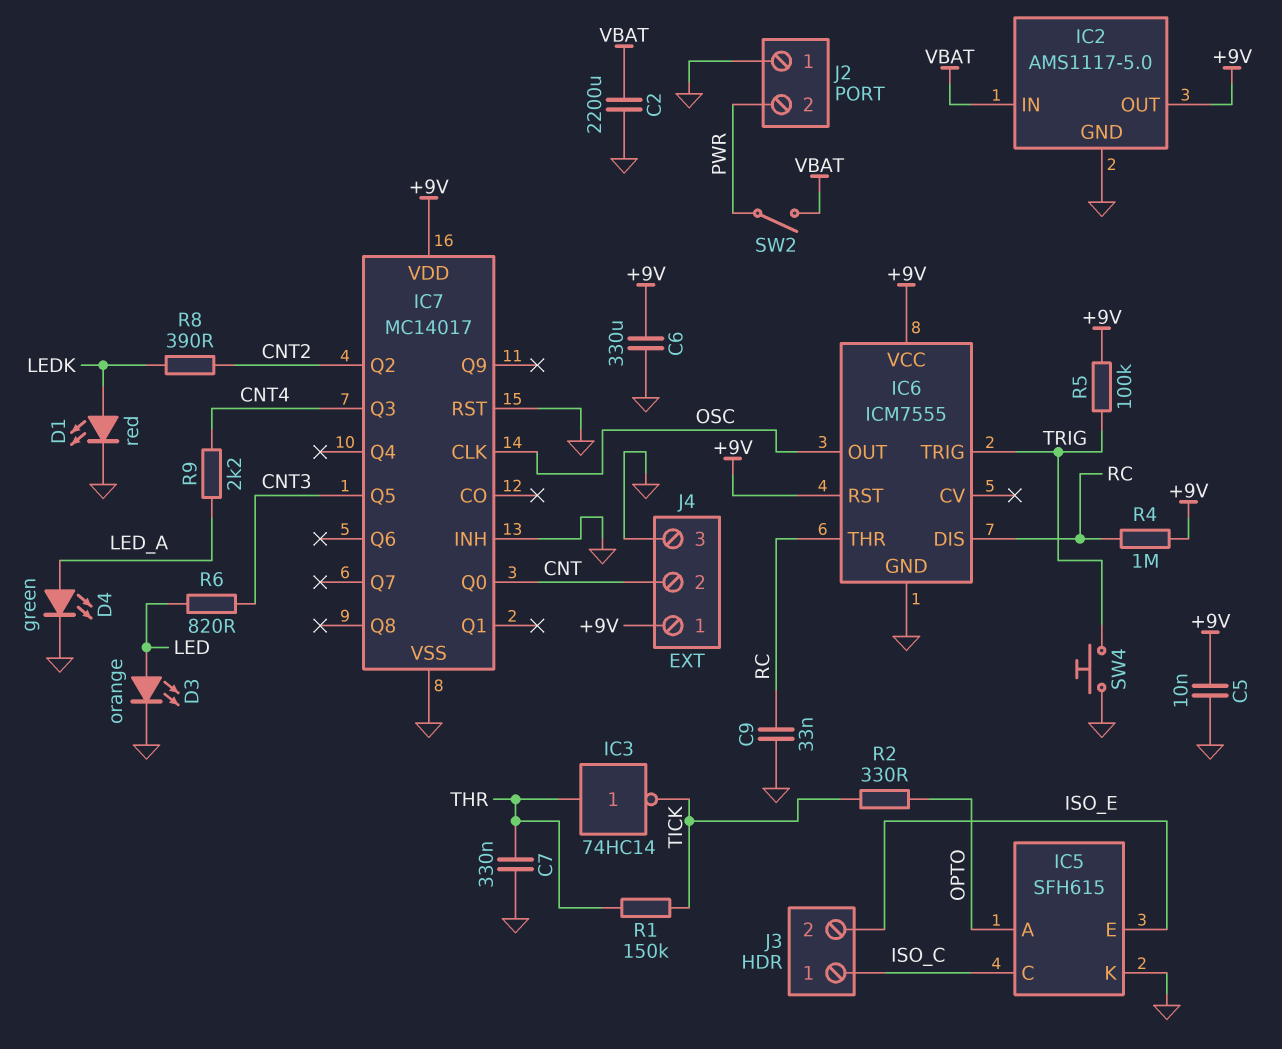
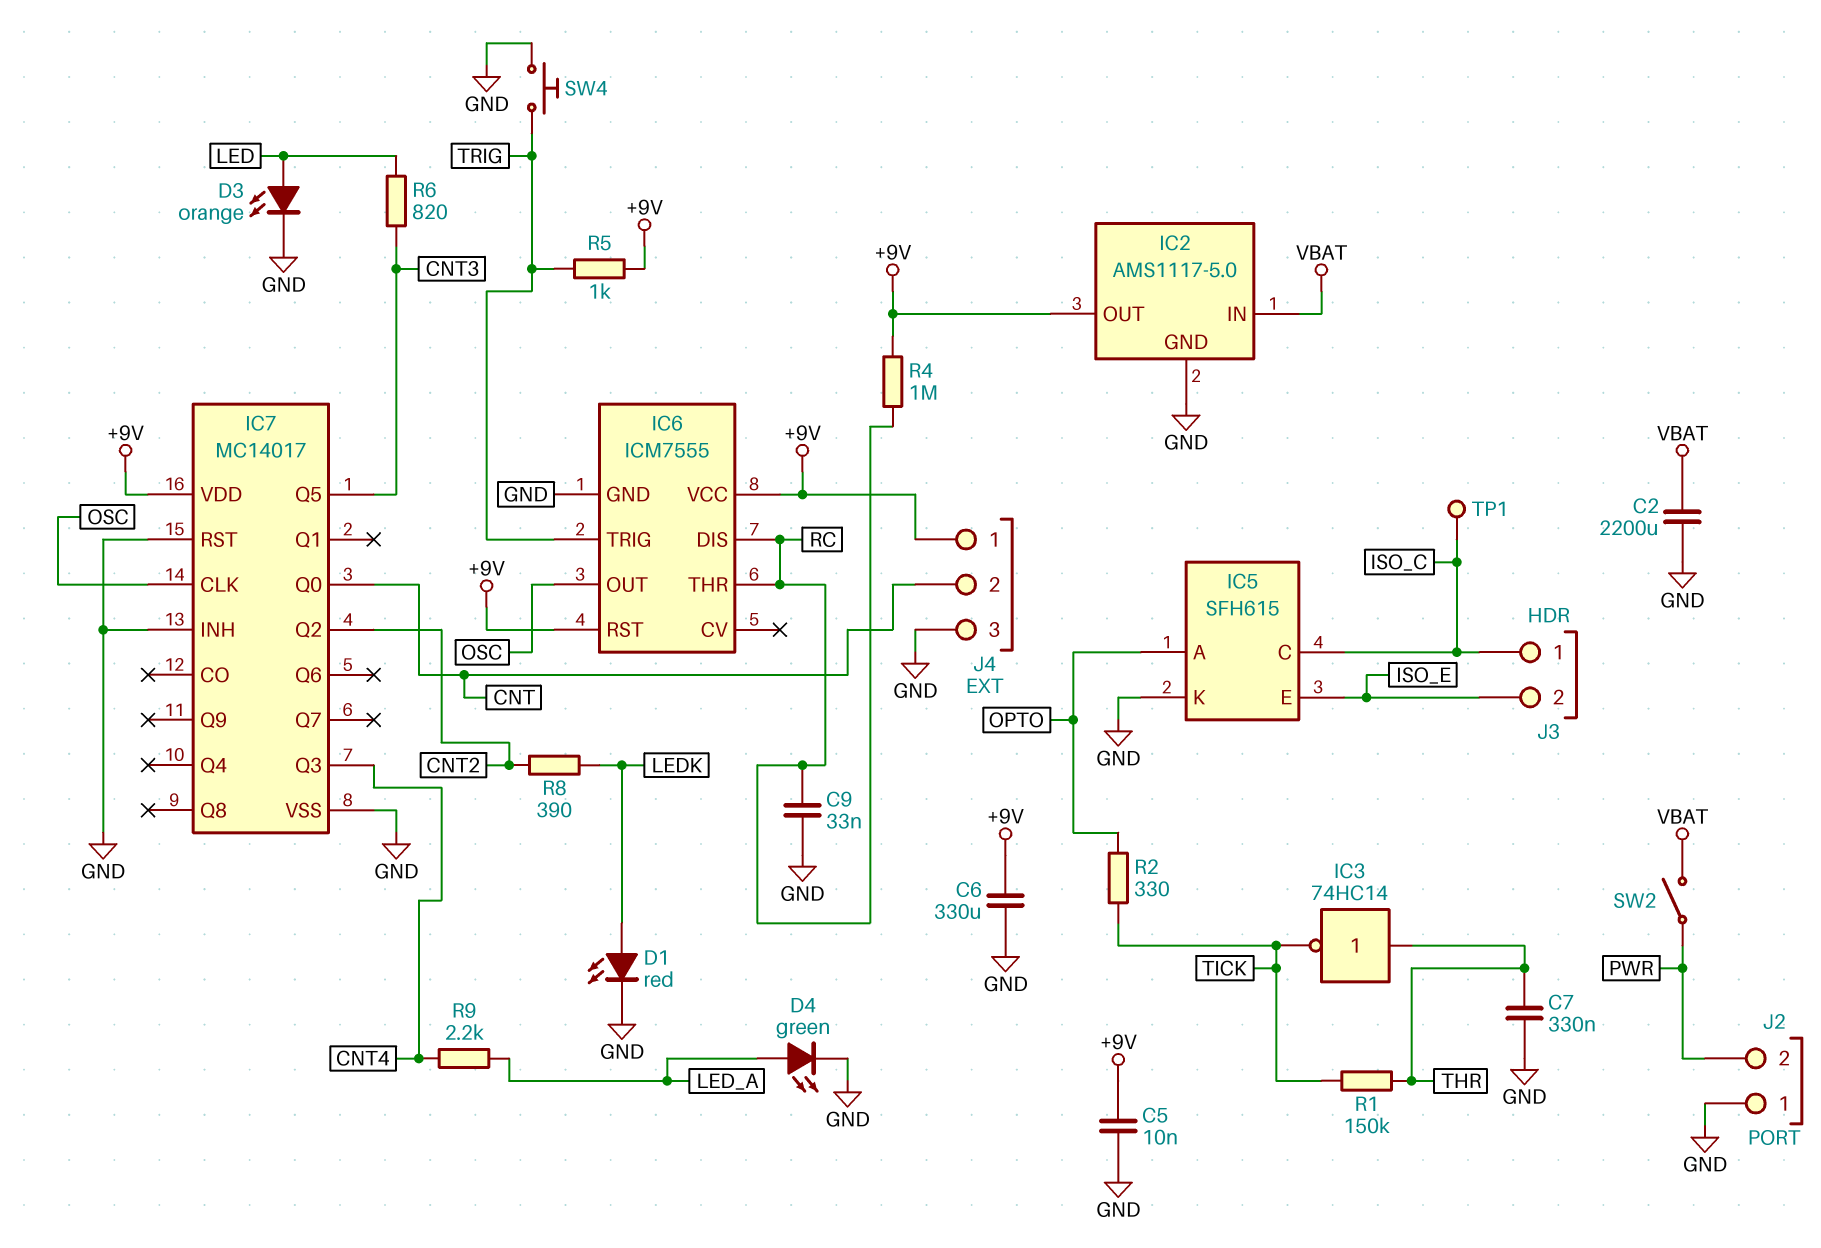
R5: 100k (+9V, TRIG) -> 1k (+9V, TRIG)
TP1: none -> test point (ISO_C)

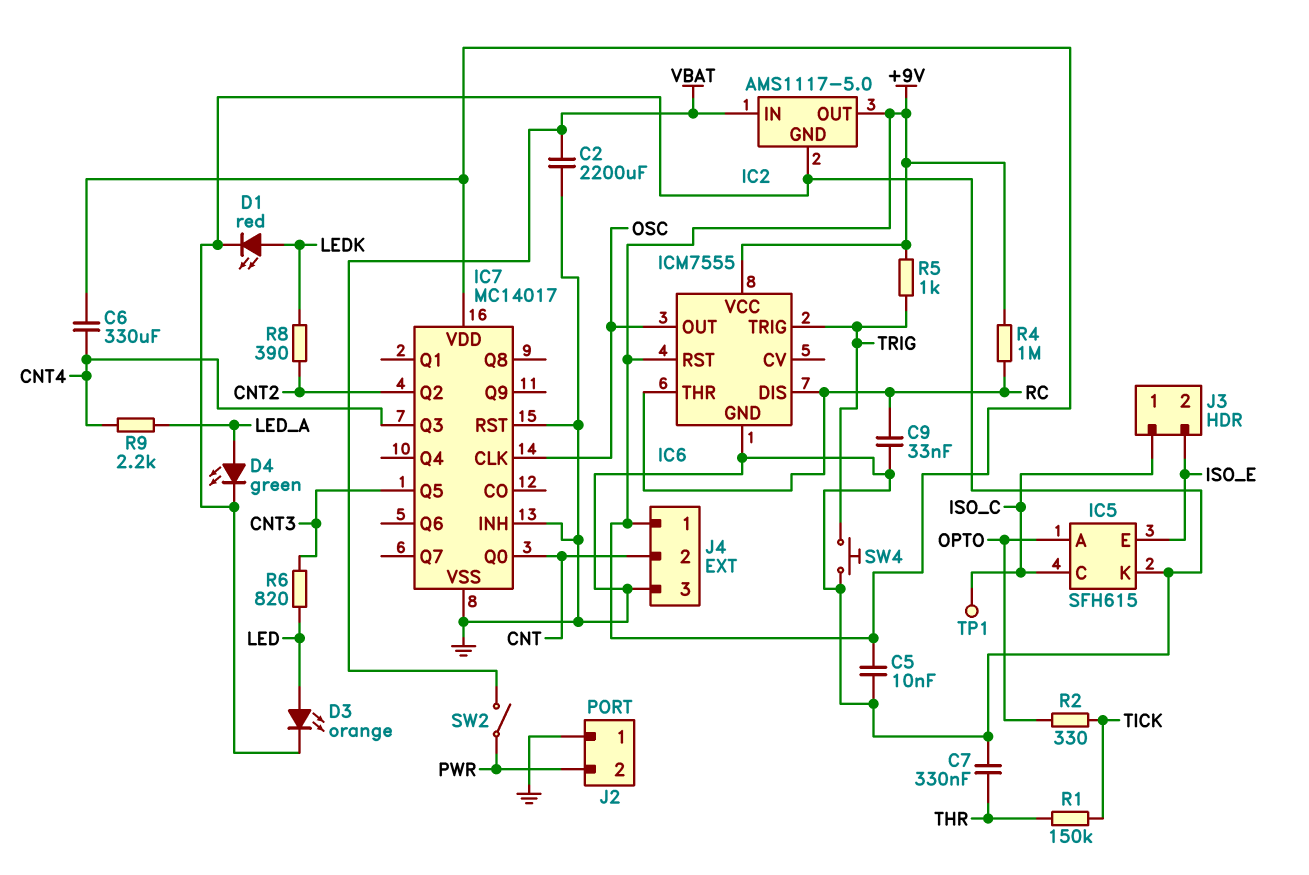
C6: 330uF (+9V, GND) -> 330uF (+9V, CNT4)
IC3: NOT 74HC14 (in THR, out TICK) -> none

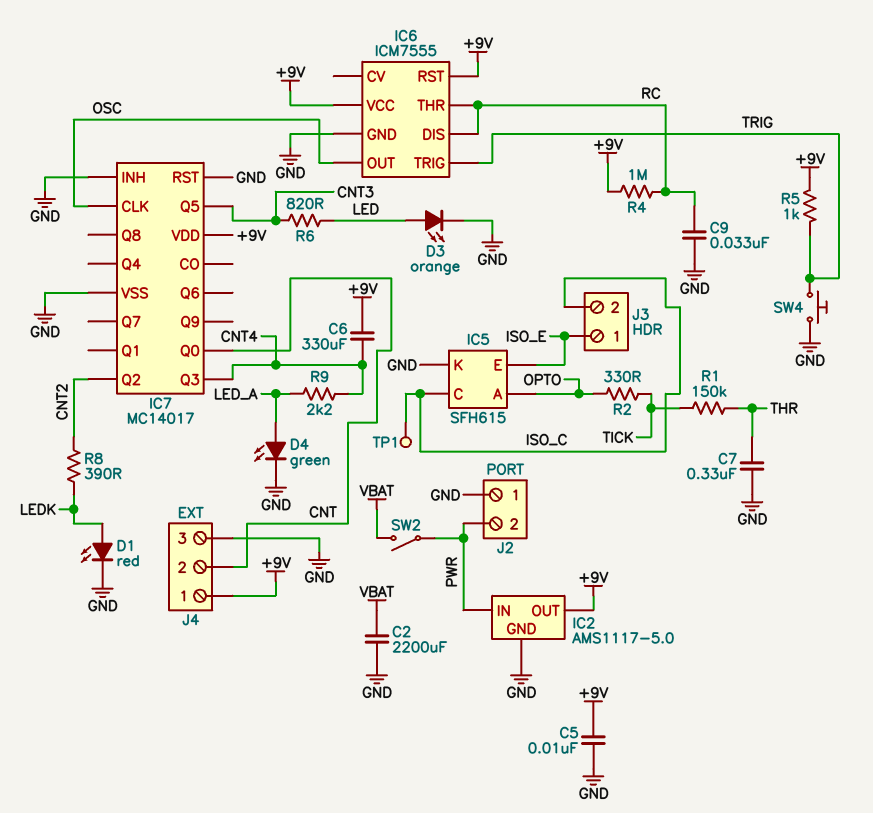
IC2 pin IN: VBAT -> PWR
J3 pin 1: ISO_C -> ISO_E
J3 pin 2: ISO_E -> ISO_C

